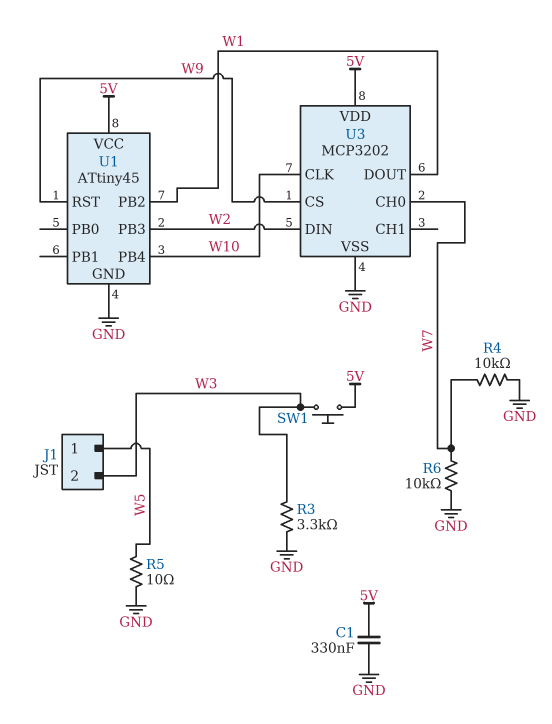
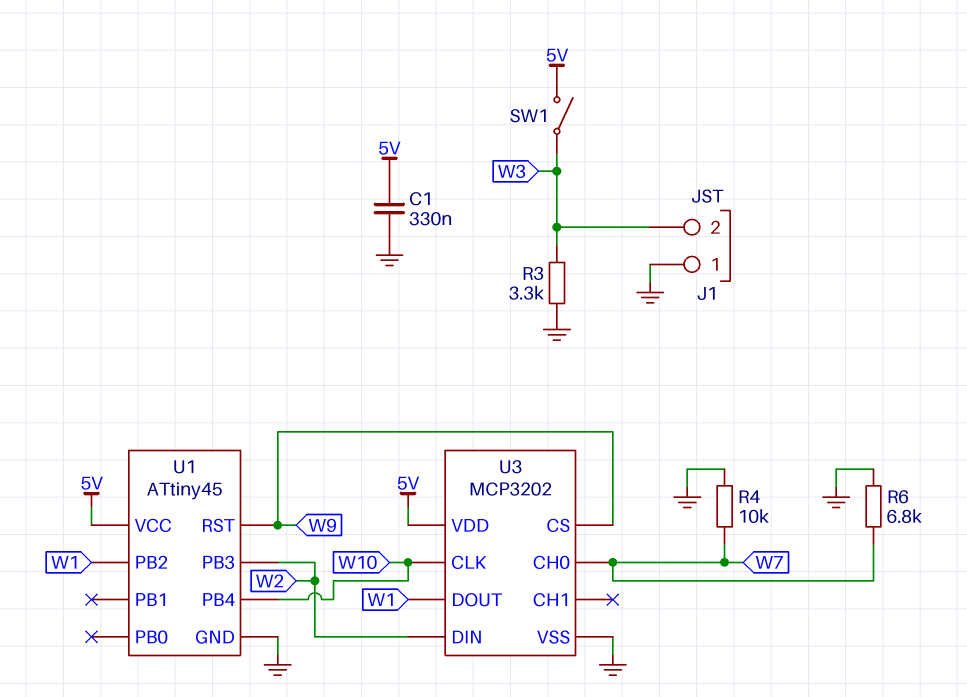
J1 pin 1: W5 -> GND
R5: 10 (GND, W5) -> none
R6: 10k (GND, W7) -> 6.8k (GND, W7)
SW1: button (5V, W3) -> switch (5V, W3)

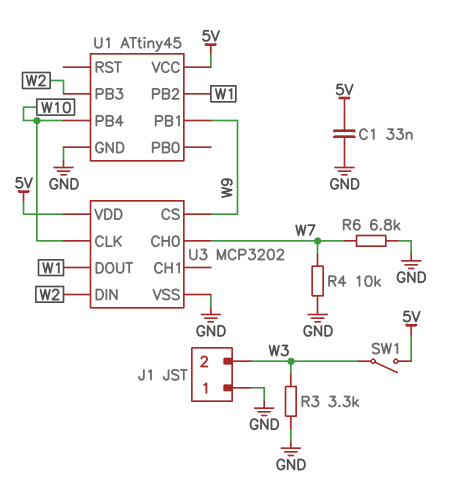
C1: 330nF (5V, GND) -> 33nF (5V, GND)
U1 pin PB1: none -> W9
U1 pin RST: W9 -> none

